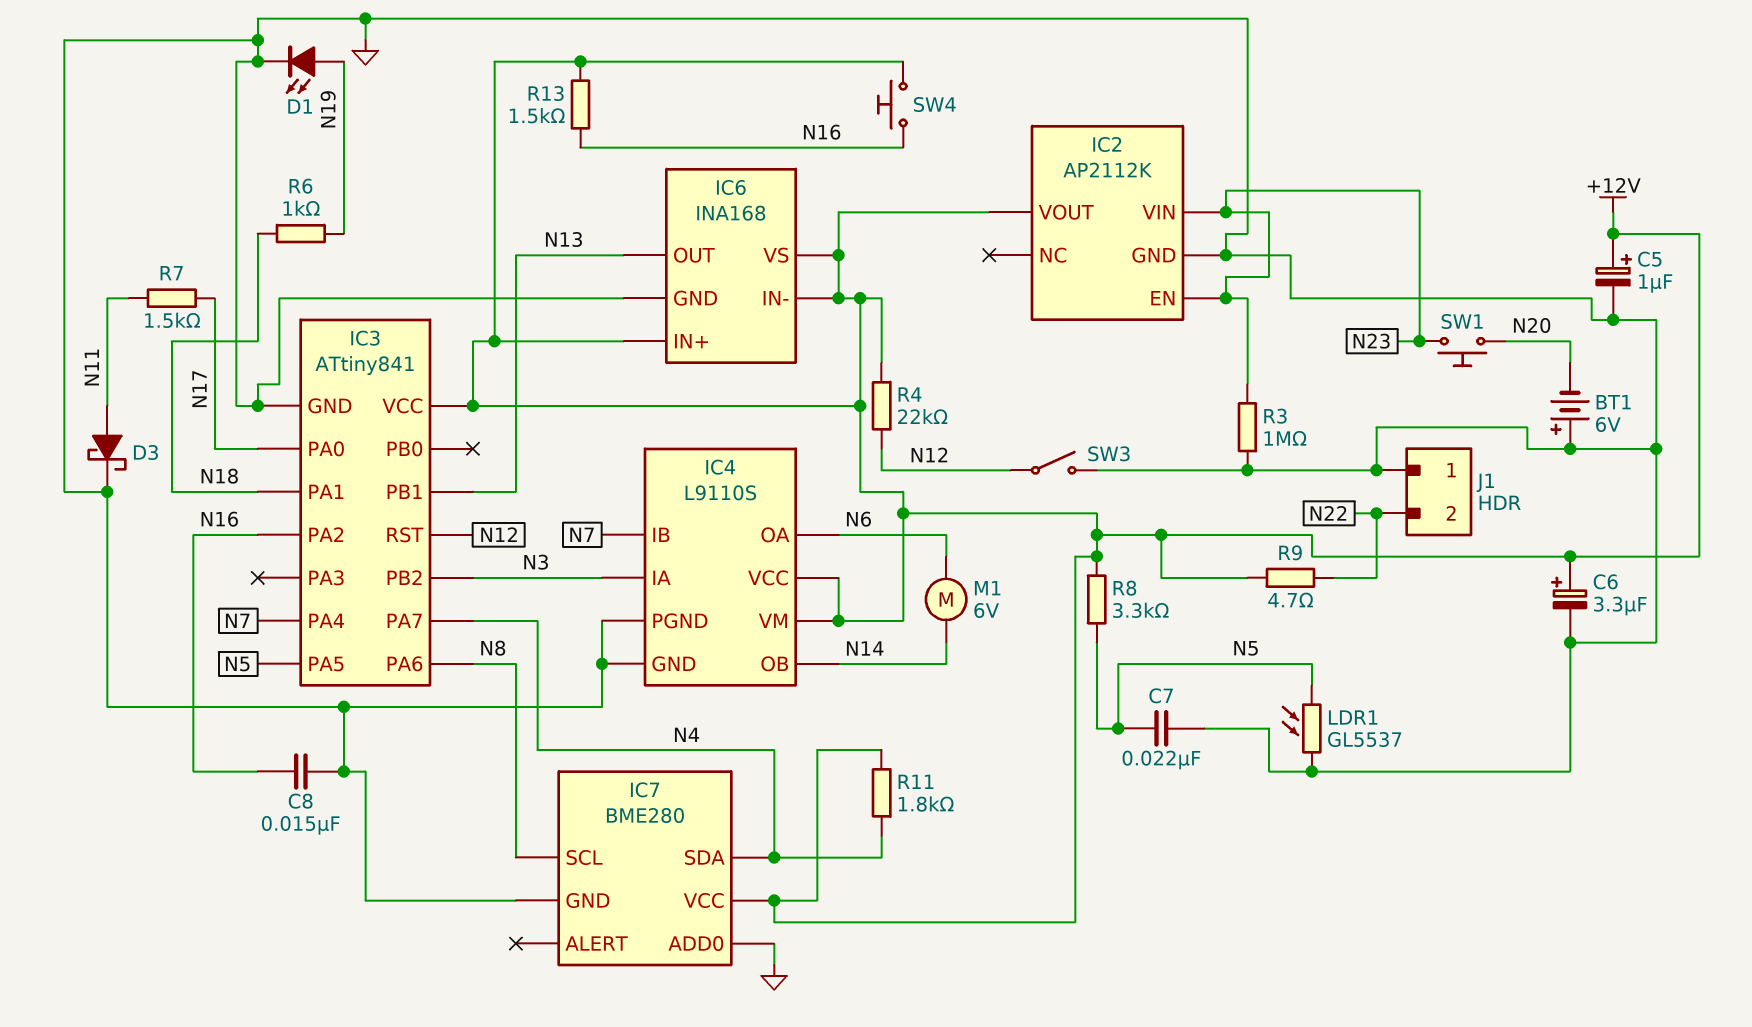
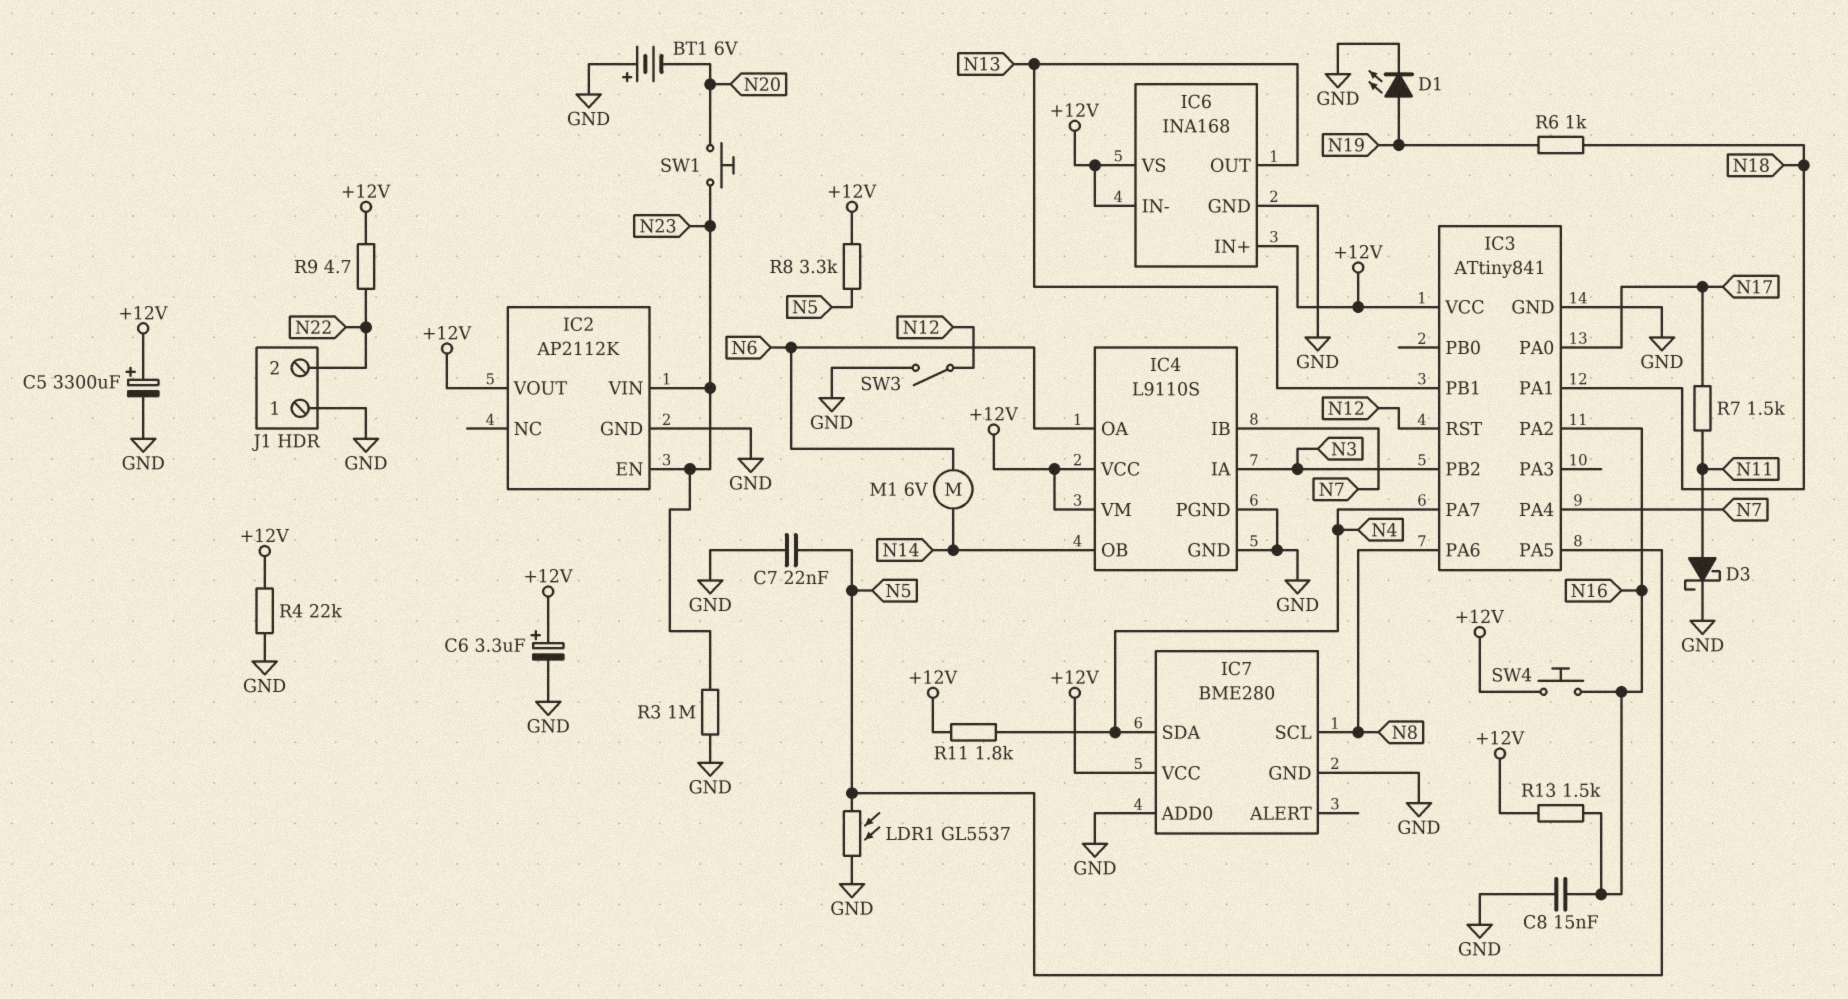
C5: 1uF (plus +12V, minus GND) -> 3300uF (plus +12V, minus GND)
R4: 22k (+12V, N12) -> 22k (+12V, GND)

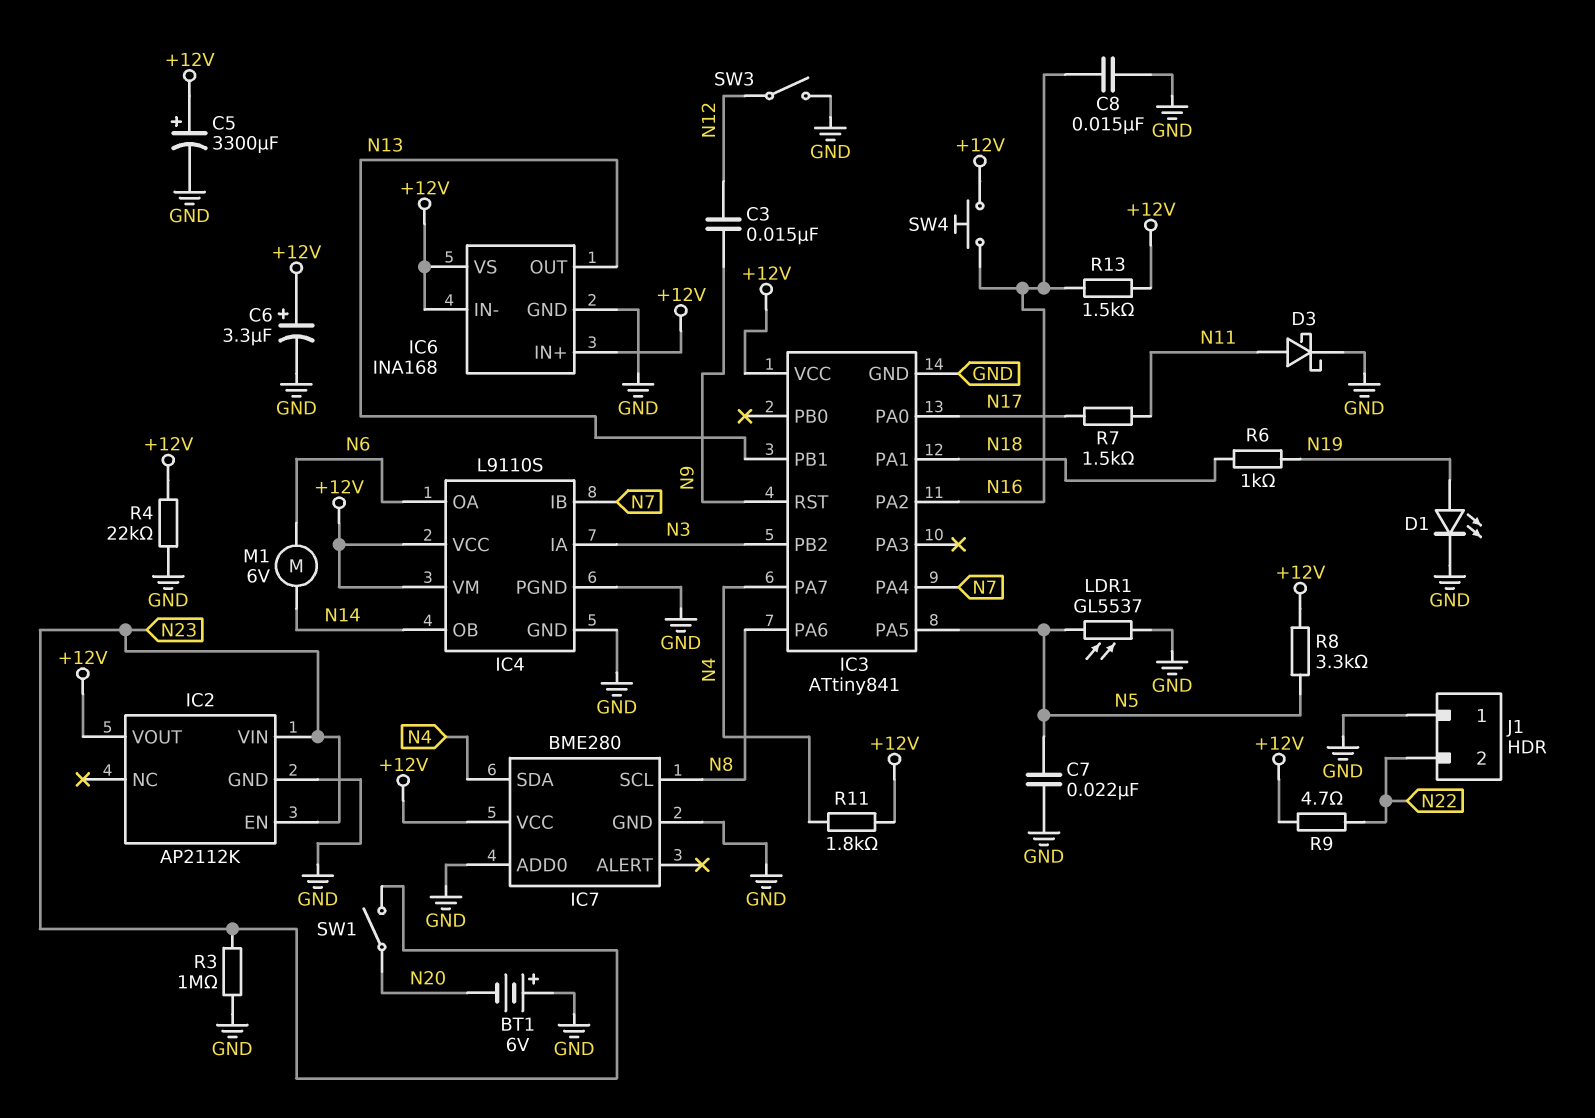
C3: none -> 15nF (N9, N12)
IC3 pin RST: N12 -> N9
SW1: button (N20, N23) -> switch (N20, N23)

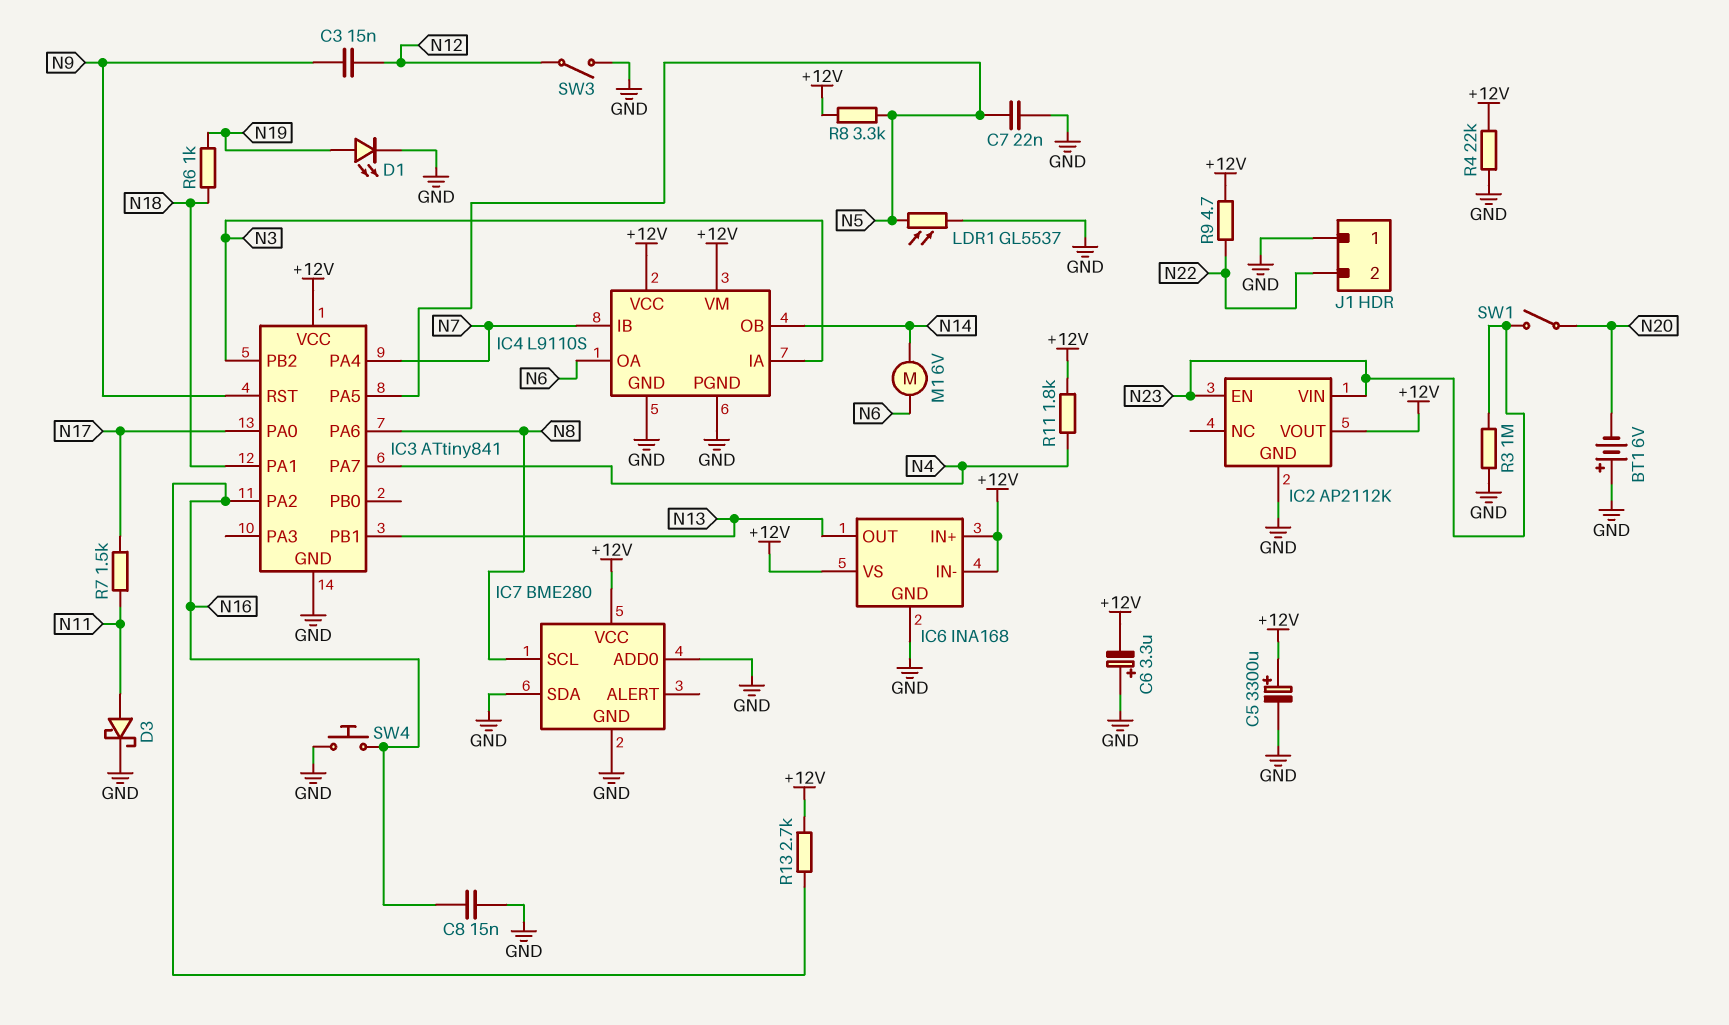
C6: 3.3uF (plus +12V, minus GND) -> 3.3uF (plus GND, minus +12V)
IC7 pin SDA: N4 -> GND
R13: 1.5k (+12V, N16) -> 2.7k (+12V, N16)
SW4: button (+12V, N16) -> button (GND, N16)

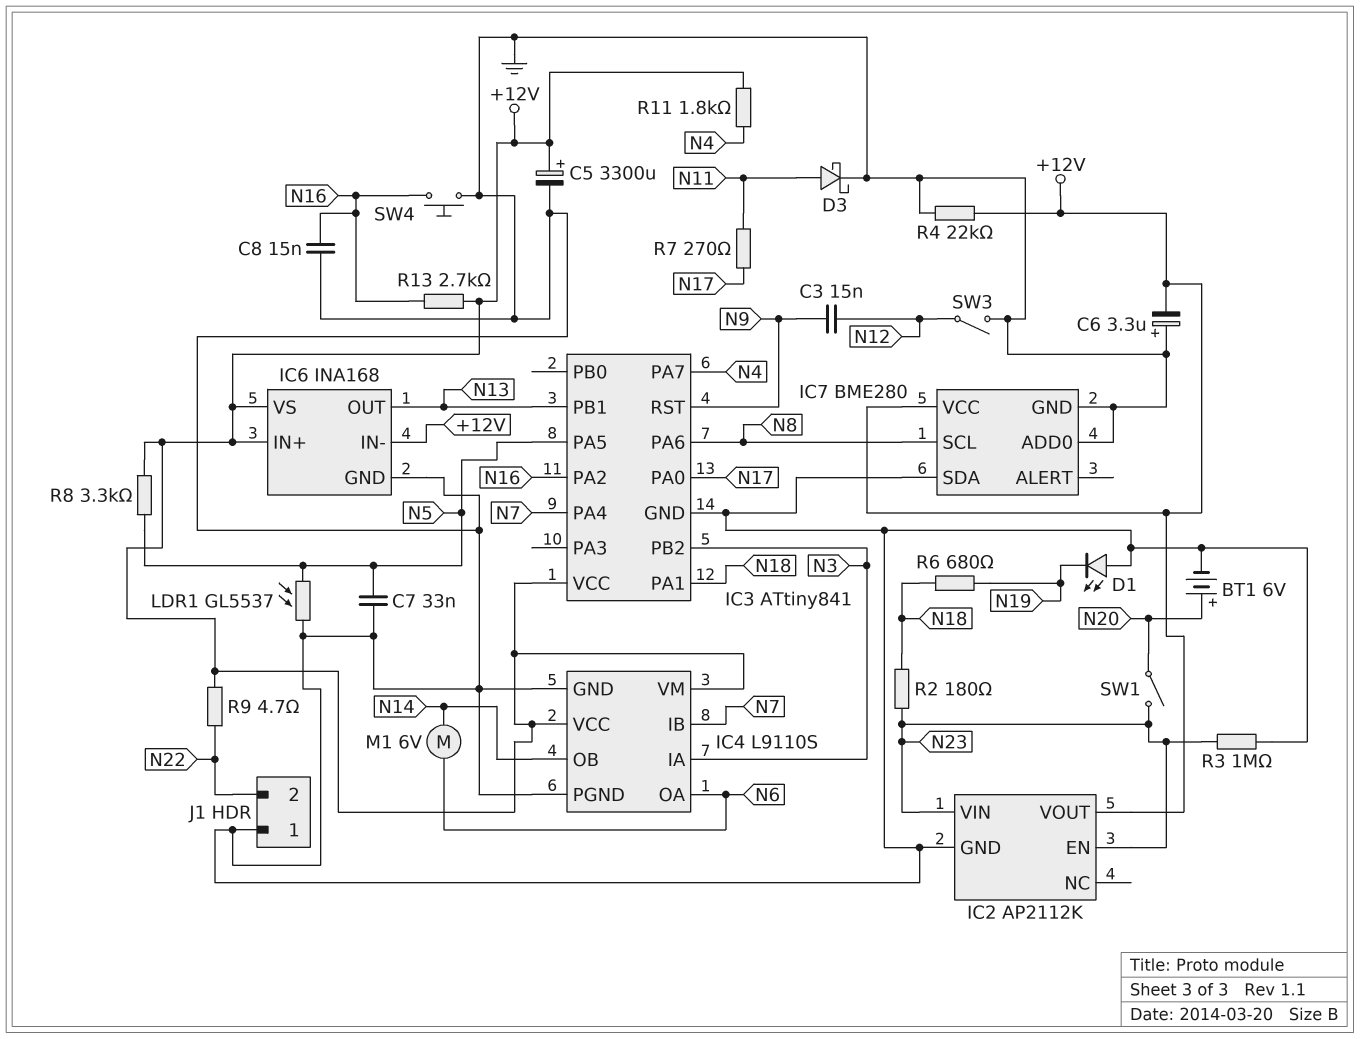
BT1: 6V (plus GND, minus N20) -> 6V (plus N20, minus GND)
C7: 22nF (GND, N5) -> 33nF (GND, N5)
D1: LED (A N19, K GND) -> LED (A GND, K N19)
R2: none -> 180 (N18, N23)
R6: 1k (N18, N19) -> 680 (N18, N19)
R7: 1.5k (N11, N17) -> 270 (N11, N17)

